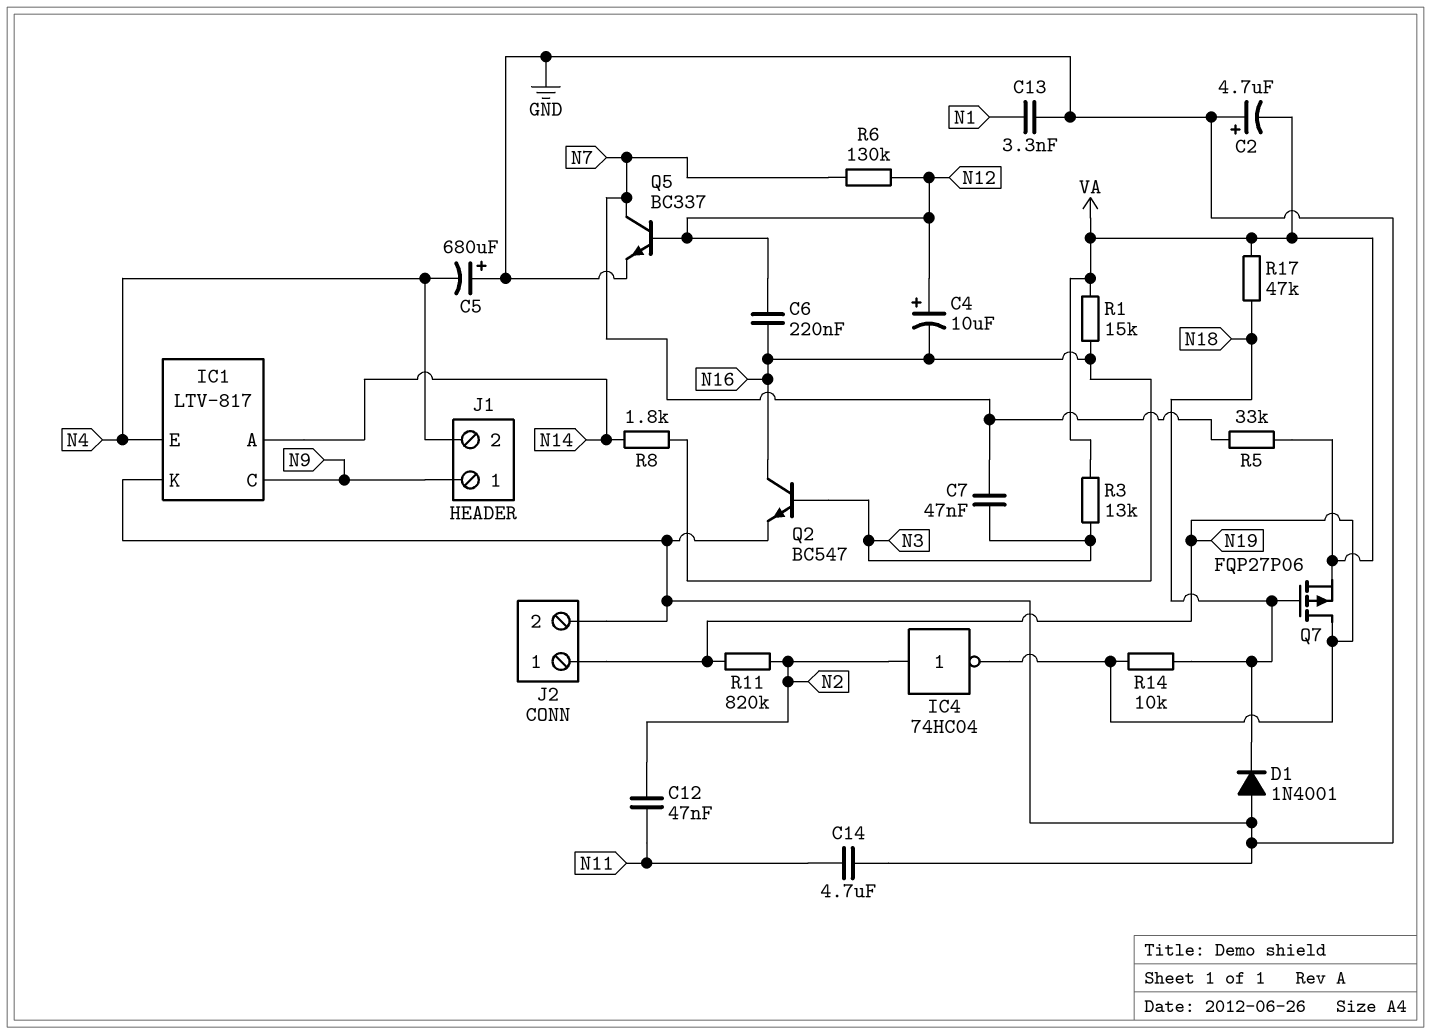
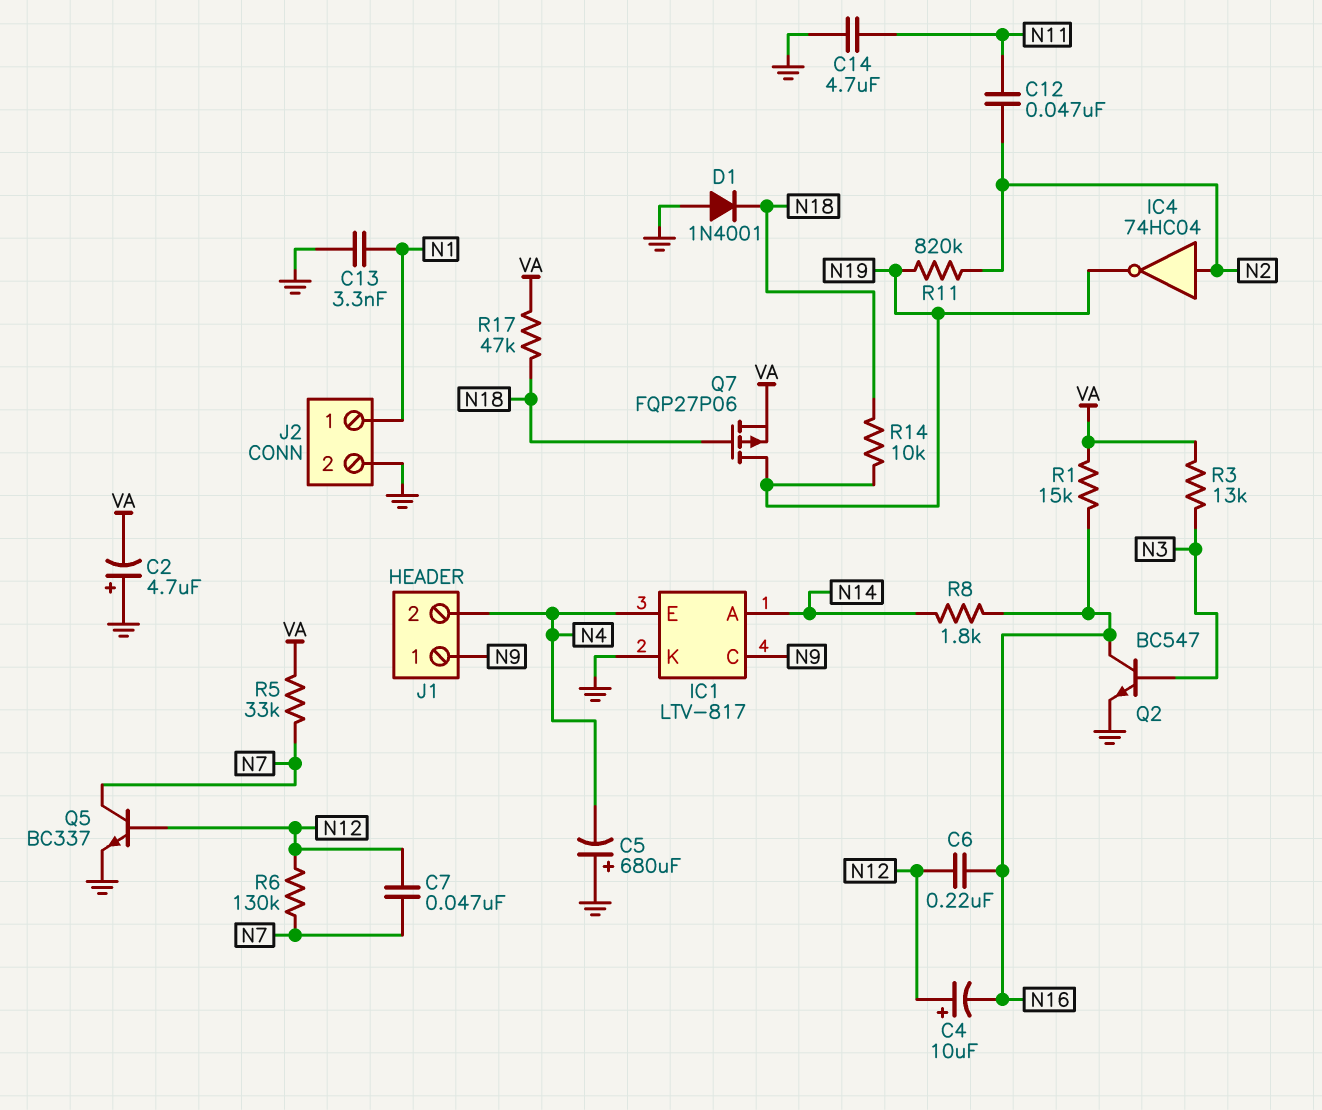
C7: 47nF (N3, N7) -> 47nF (N7, N12)
J2 pin 1: N19 -> N1

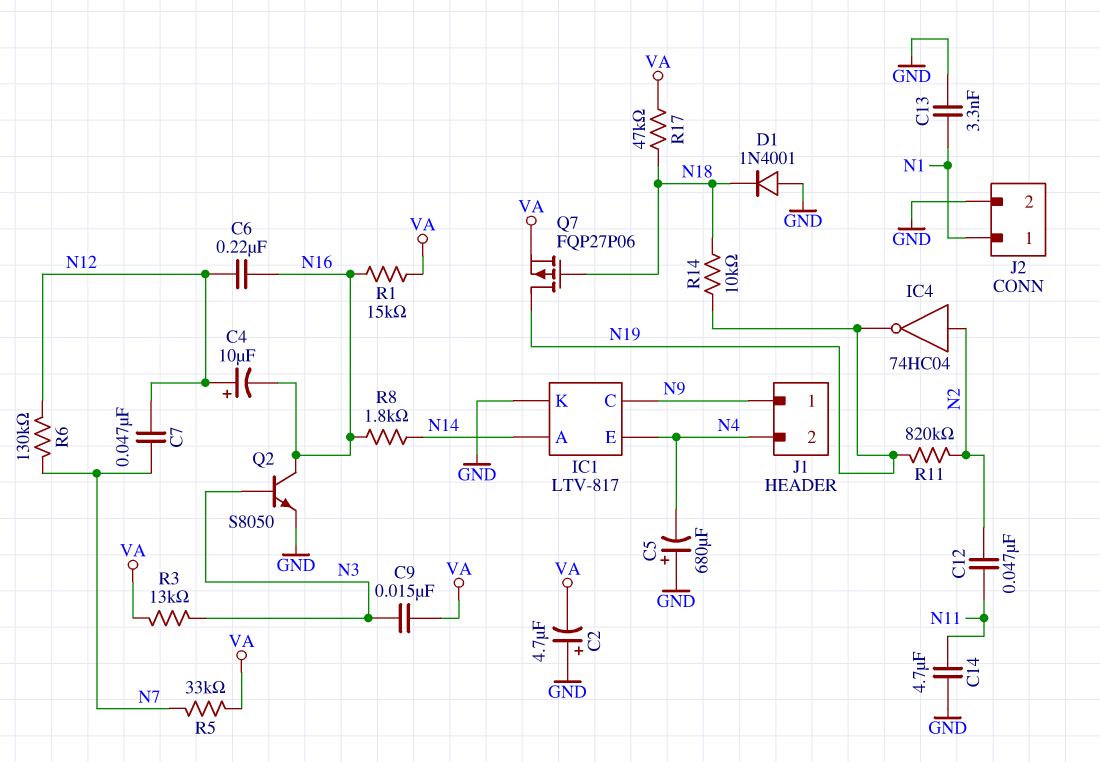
C9: none -> 15nF (N3, VA)
Q2: NPN BC547 (B N3, C N16, E GND) -> NPN S8050 (B N3, C N16, E GND)
Q5: NPN BC337 (B N12, C N7, E GND) -> none

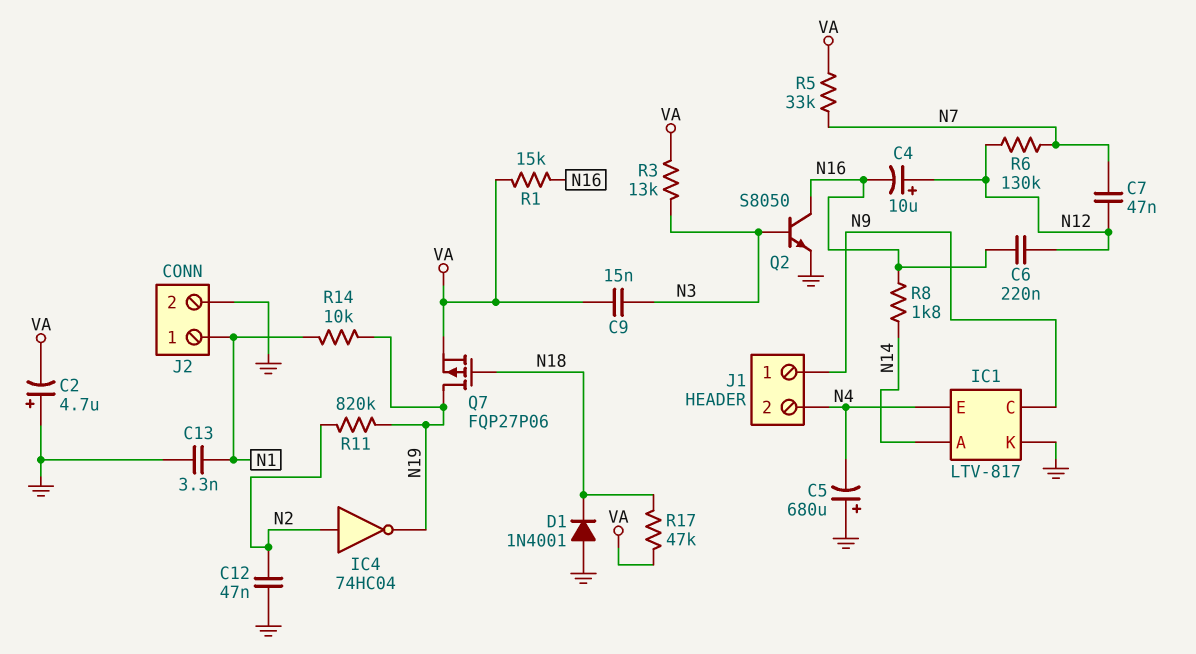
C12: 47nF (N2, N11) -> 47nF (GND, N2)
C14: 4.7uF (GND, N11) -> none
R14: 10k (N18, N19) -> 10k (N1, N19)

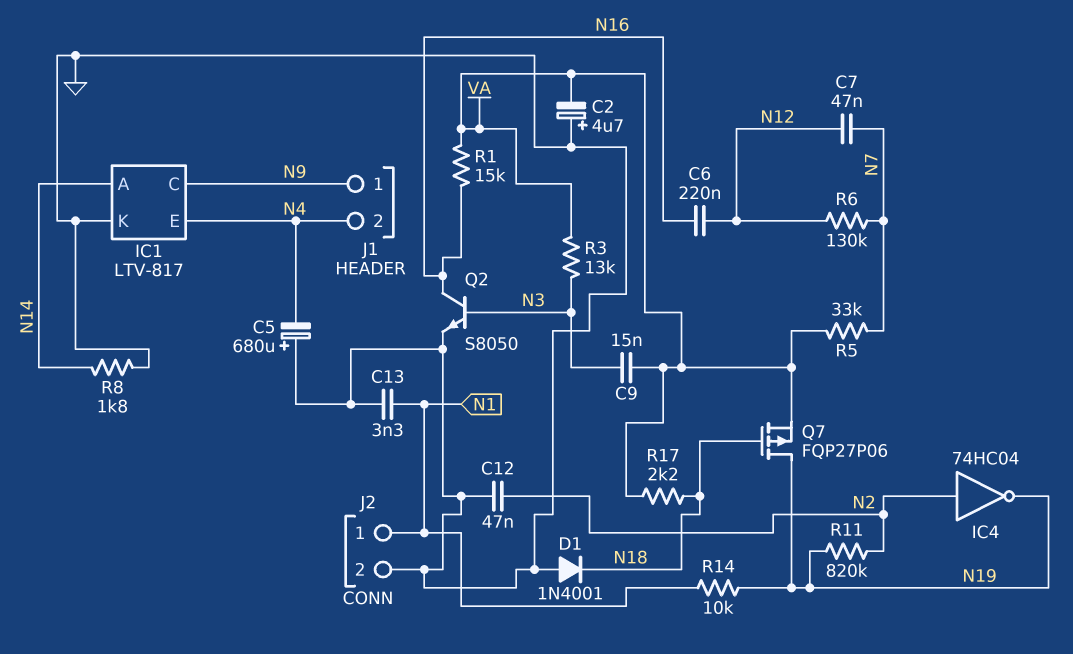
C4: 10uF (plus N12, minus N16) -> none
R8: 1.8k (N14, N16) -> 1.8k (GND, N14)
R17: 47k (N18, VA) -> 2.2k (N18, VA)

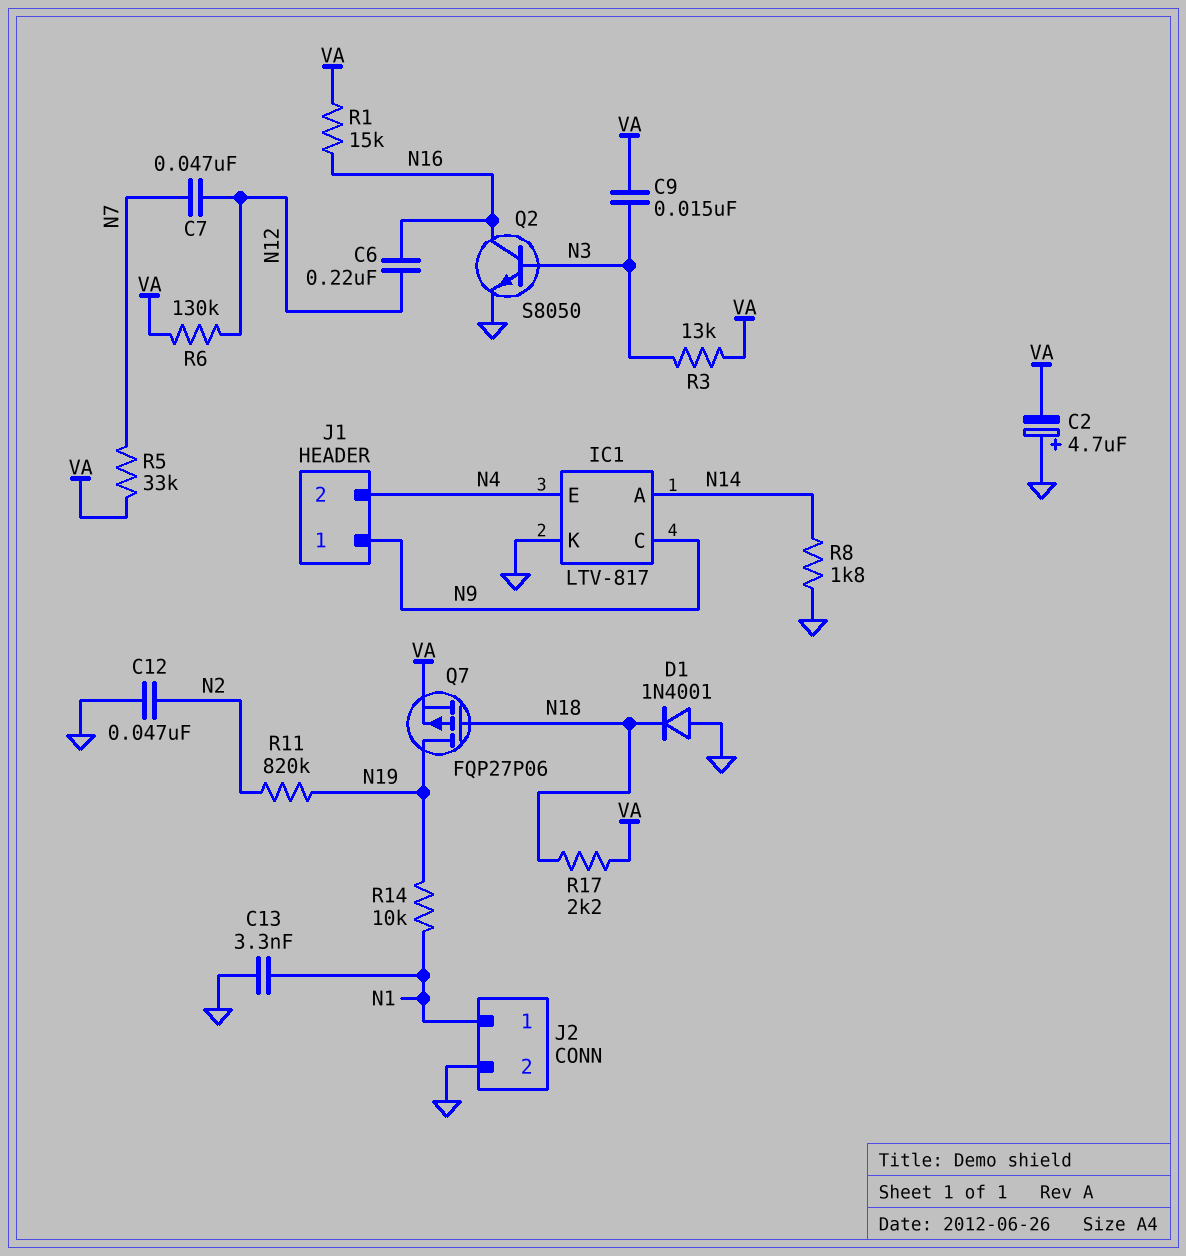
C5: 680uF (plus GND, minus N4) -> none
IC4: NOT 74HC04 (in N2, out N19) -> none
R6: 130k (N7, N12) -> 130k (N12, VA)

